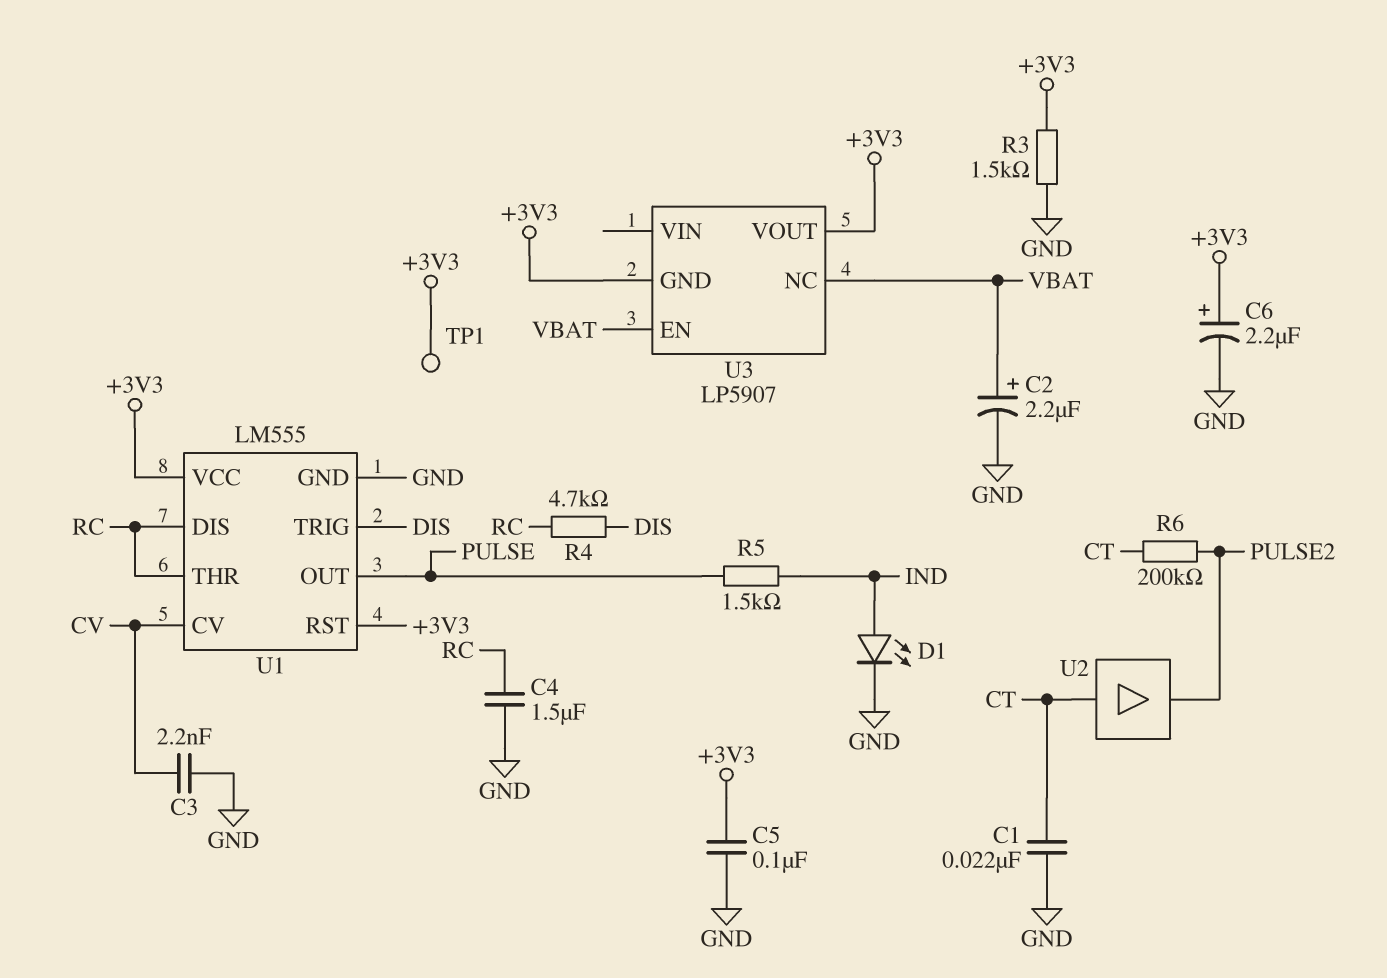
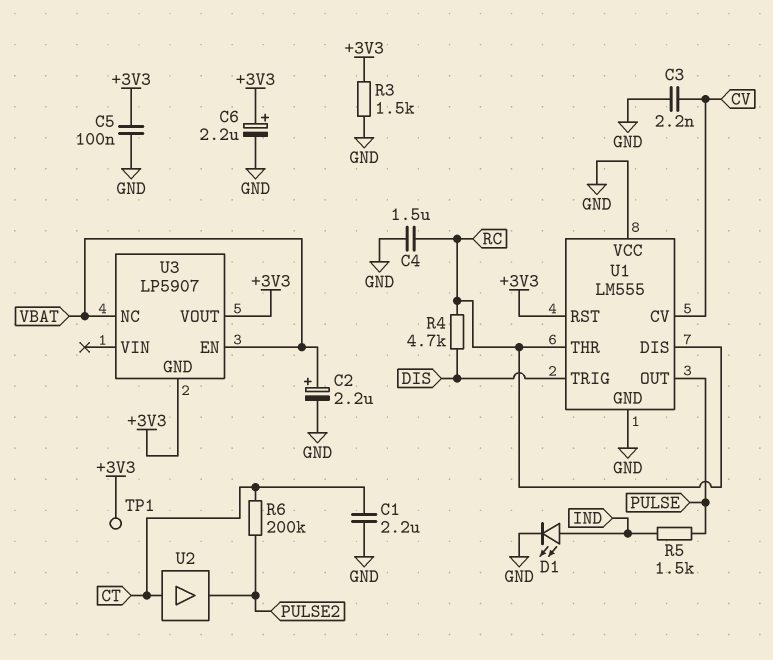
C1: 22nF (CT, GND) -> 2.2uF (CT, GND)
U1 pin VCC: +3V3 -> GND

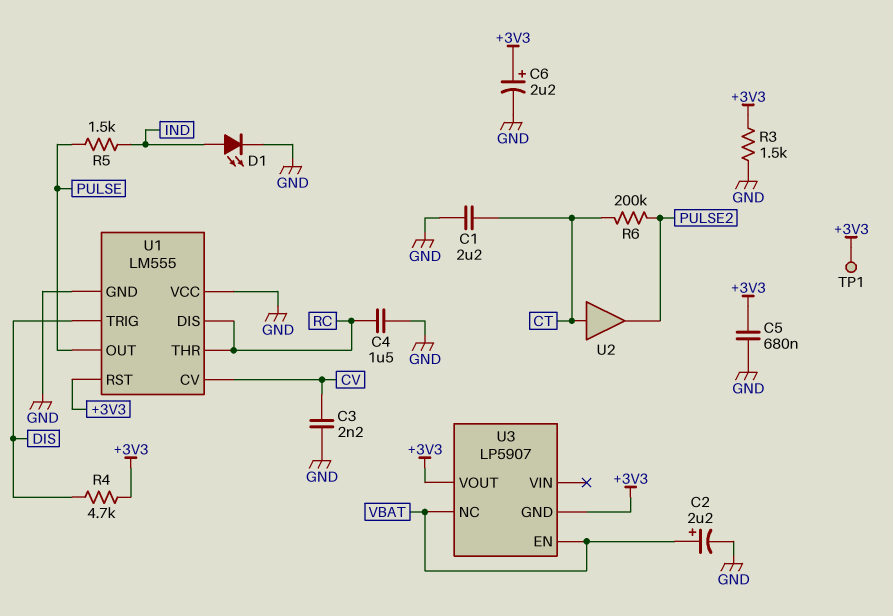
C5: 100nF (+3V3, GND) -> 680nF (+3V3, GND)
R4: 4.7k (DIS, RC) -> 4.7k (+3V3, DIS)

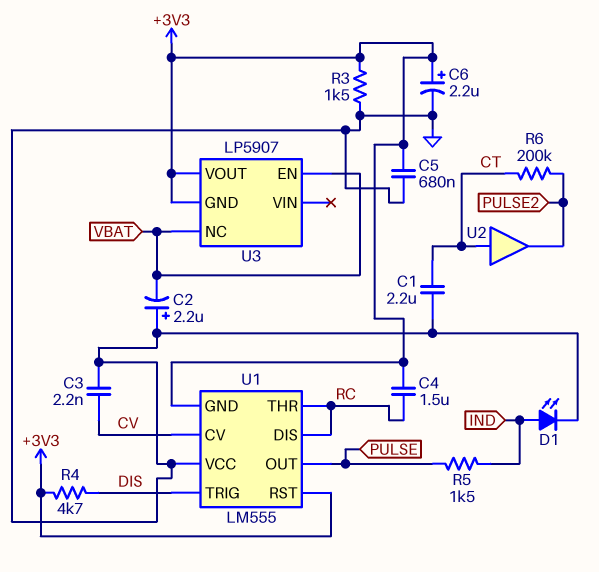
C2: 2.2uF (plus VBAT, minus GND) -> 2.2uF (plus GND, minus VBAT)
C4: 1.5uF (GND, RC) -> 1.5uF (+3V3, RC)
TP1: test point (+3V3) -> none
U1 pin GND: GND -> +3V3

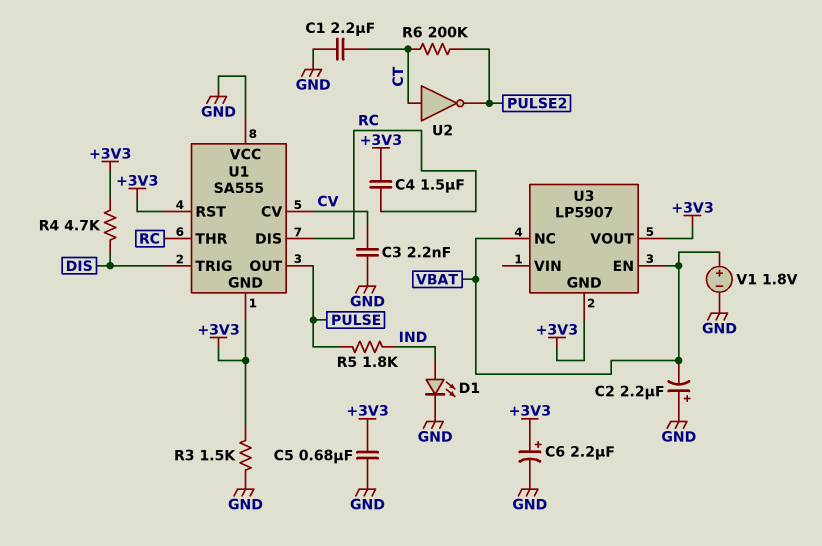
R5: 1.5k (IND, PULSE) -> 1.8k (IND, PULSE)
U1: LM555 -> SA555
U2: buffer (in CT, out PULSE2) -> NOT (in CT, out PULSE2)
V1: none -> 1.8V (plus VBAT, minus GND)

